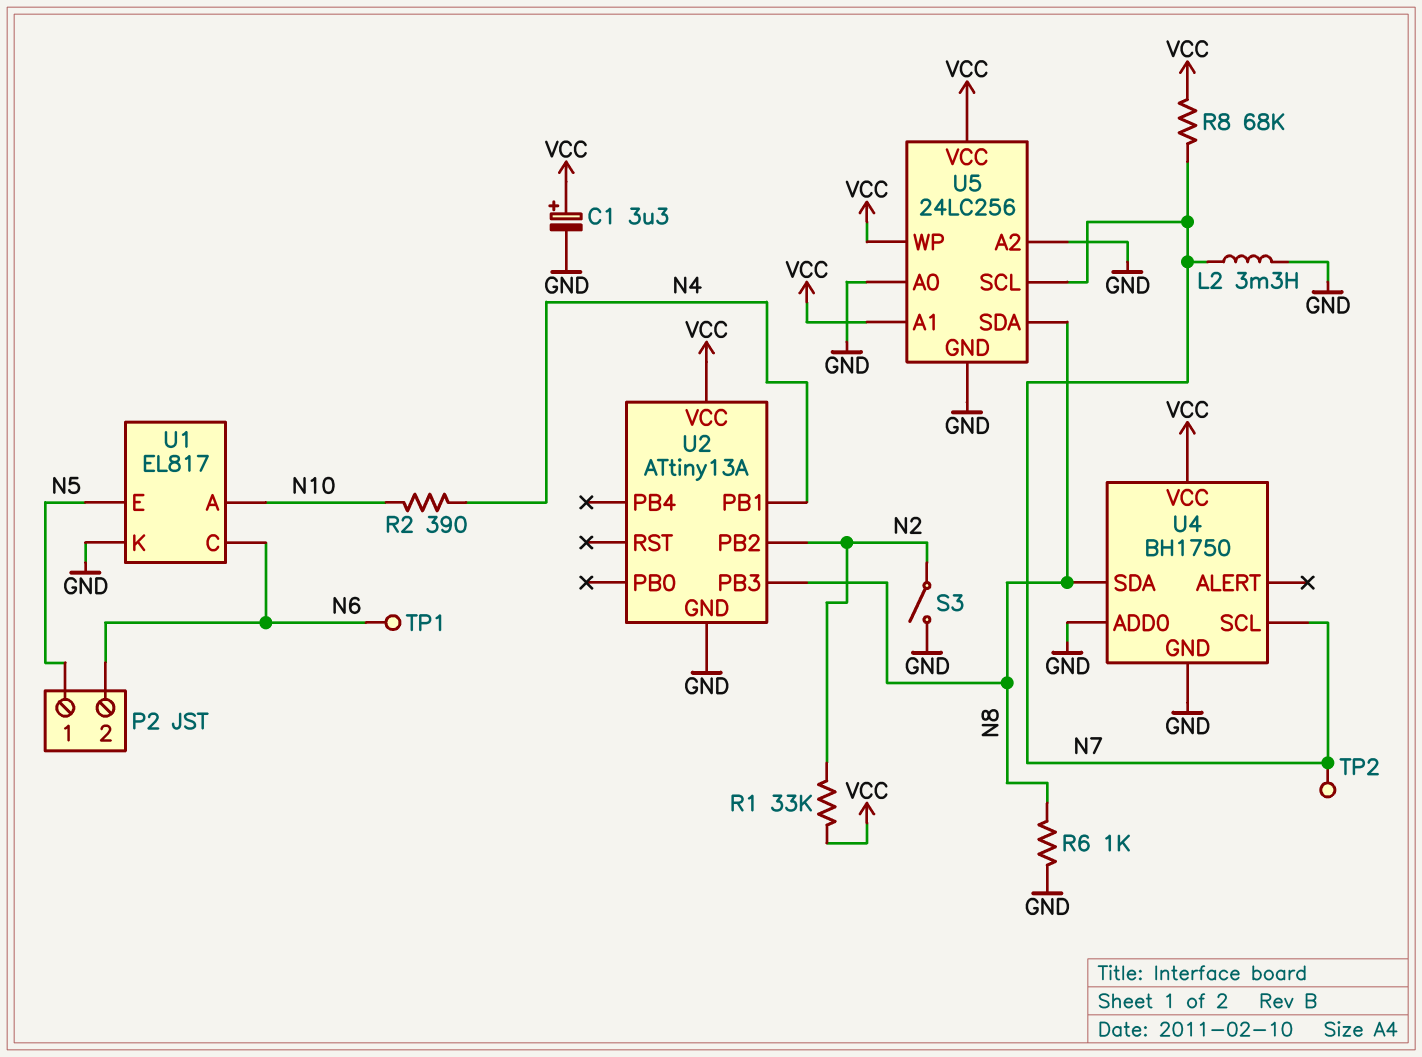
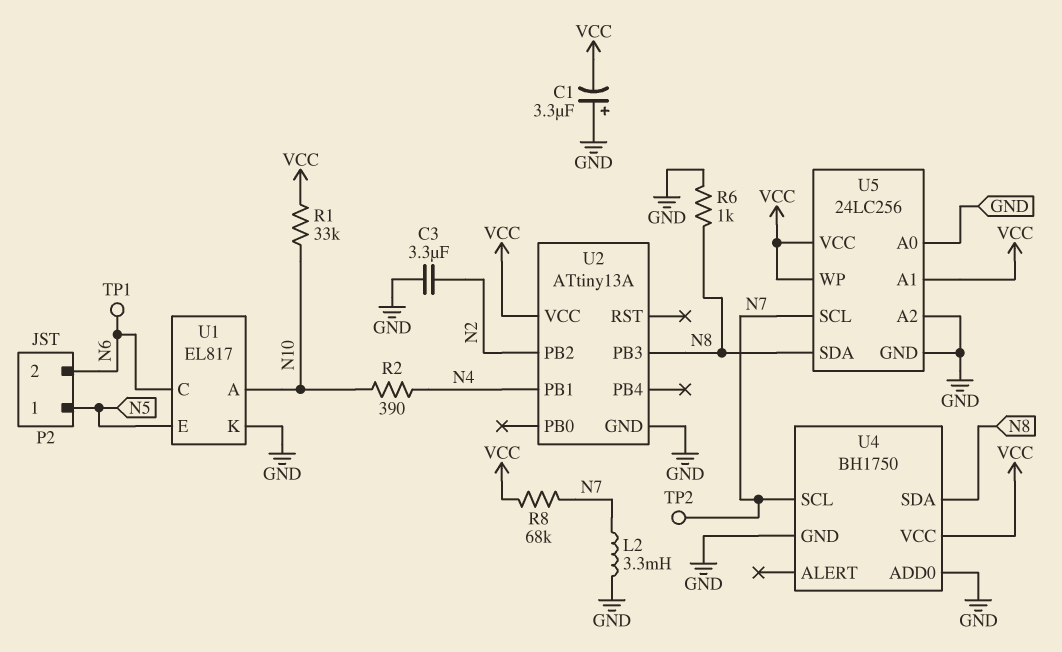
C1: 3.3uF (plus VCC, minus GND) -> 3.3uF (plus GND, minus VCC)
C3: none -> 3.3uF (GND, N2)
R1: 33k (N2, VCC) -> 33k (N10, VCC)
S3: switch (GND, N2) -> none

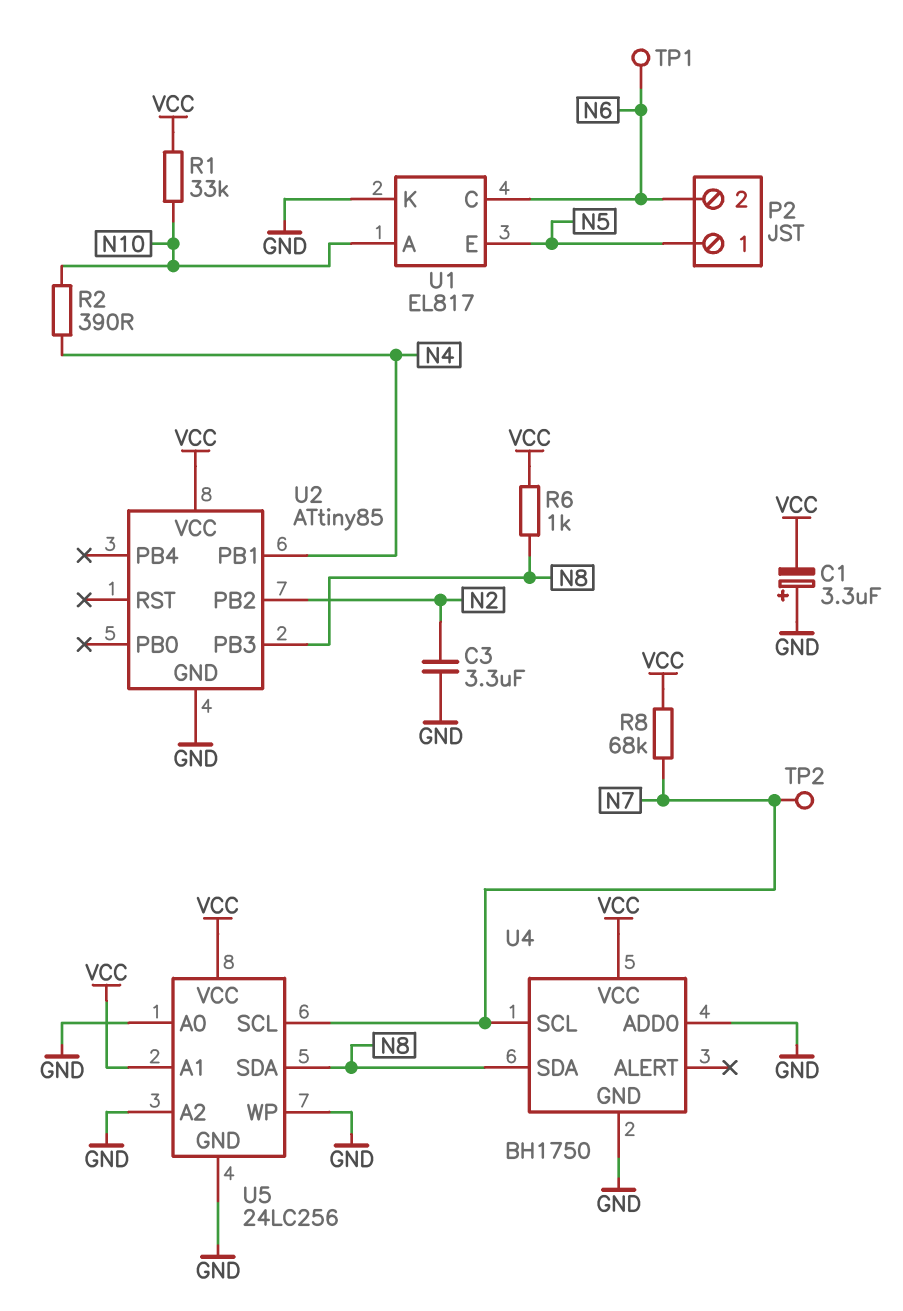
L2: 3.3mH (GND, N7) -> none
R6: 1k (GND, N8) -> 1k (N8, VCC)
U2: ATtiny13A -> ATtiny85
U5 pin WP: VCC -> GND

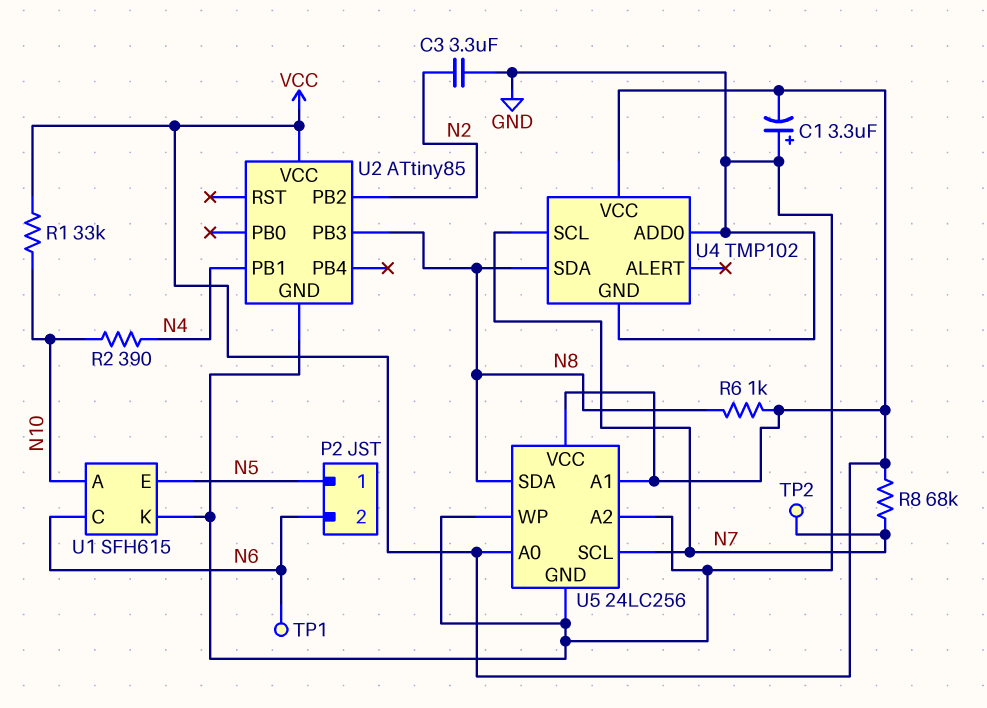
U1: EL817 -> SFH615
U4: BH1750 -> TMP102
U5 pin A0: GND -> VCC

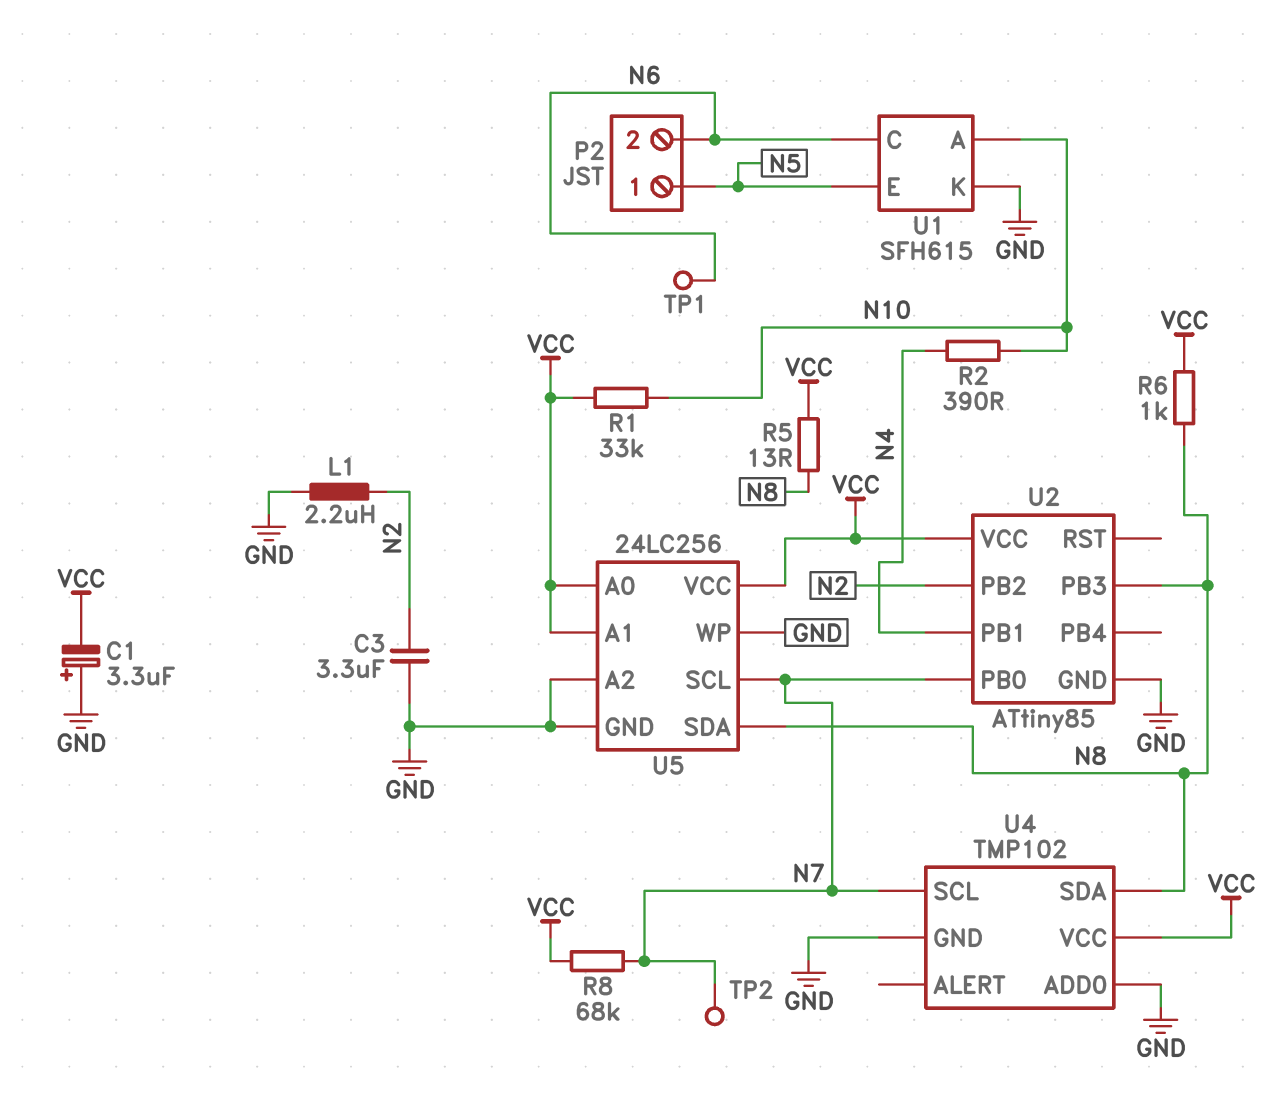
L1: none -> 2.2uH (GND, N2)
R5: none -> 13 (N8, VCC)
U2 pin PB0: none -> N7

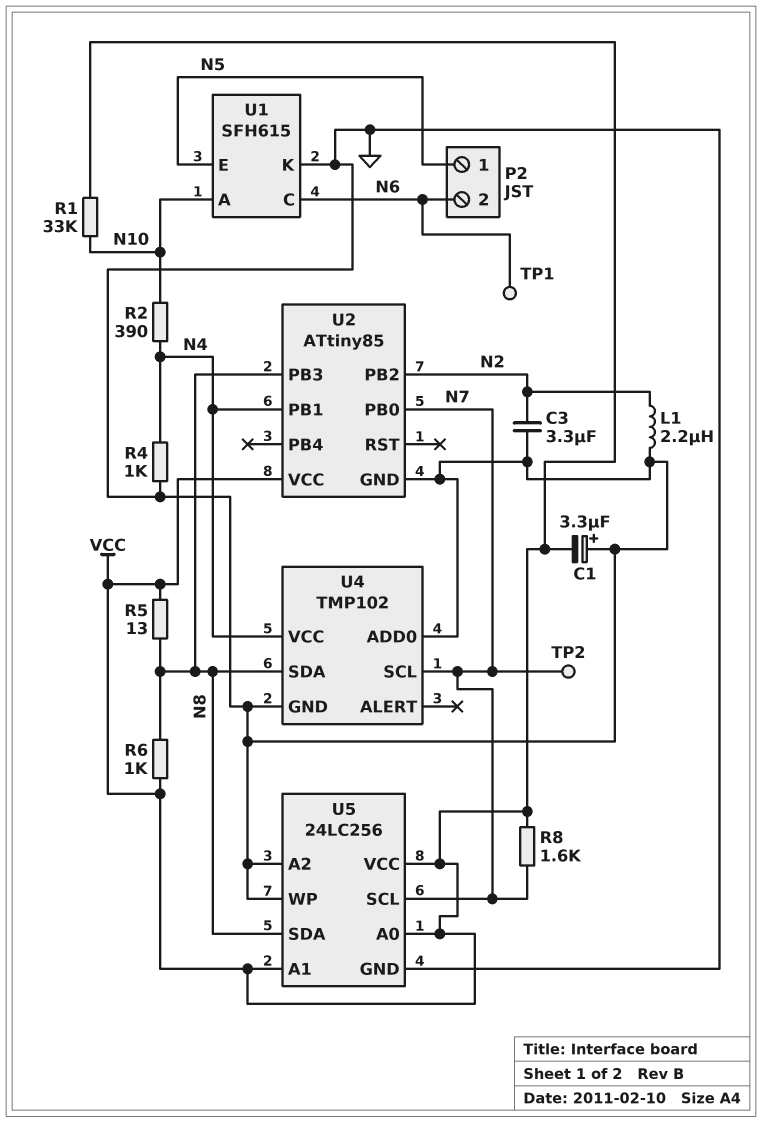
R4: none -> 1k (GND, N4)
R8: 68k (N7, VCC) -> 1.6k (N7, VCC)
U4 pin VCC: VCC -> N4

